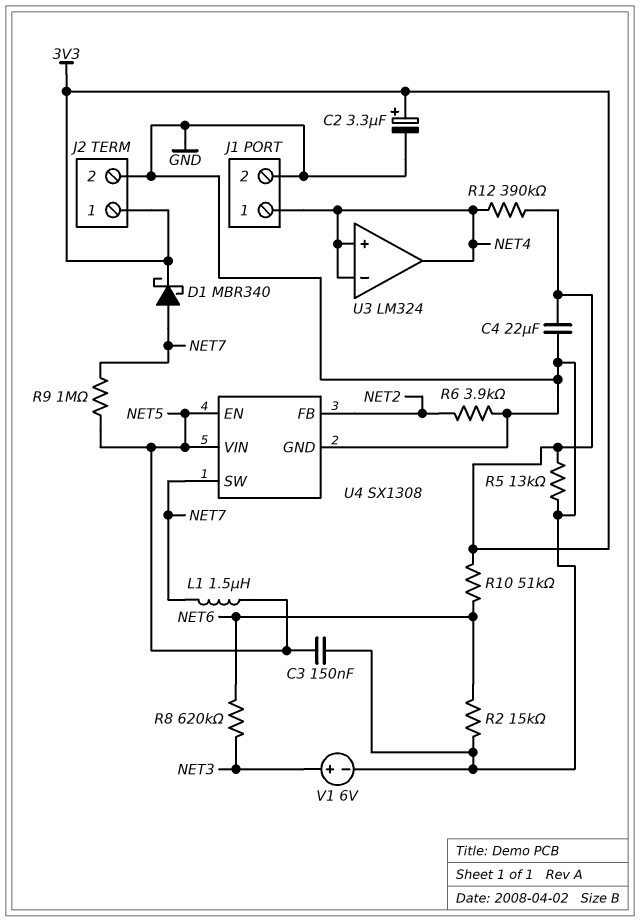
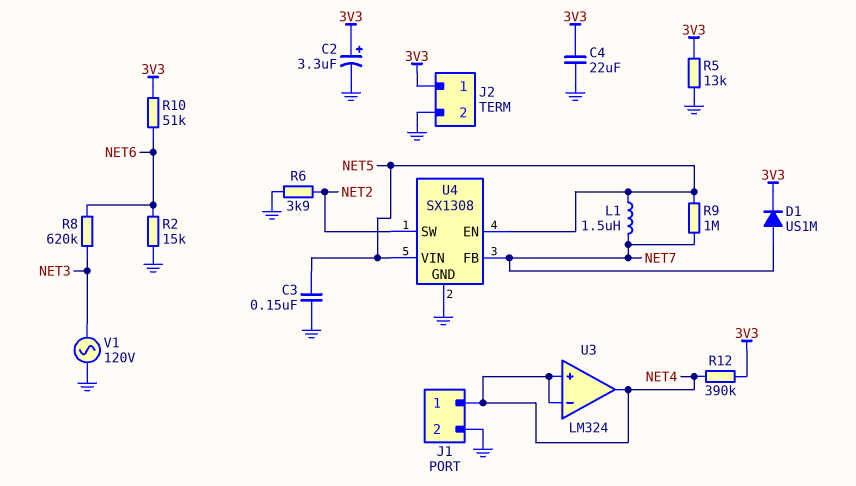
D1: schottky MBR340 (A NET7, K 3V3) -> diode US1M (A NET7, K 3V3)
U4 pin FB: NET2 -> NET7
U4 pin SW: NET7 -> NET2
V1: 6V (plus NET3, minus GND) -> AC 120V (GND, NET3)

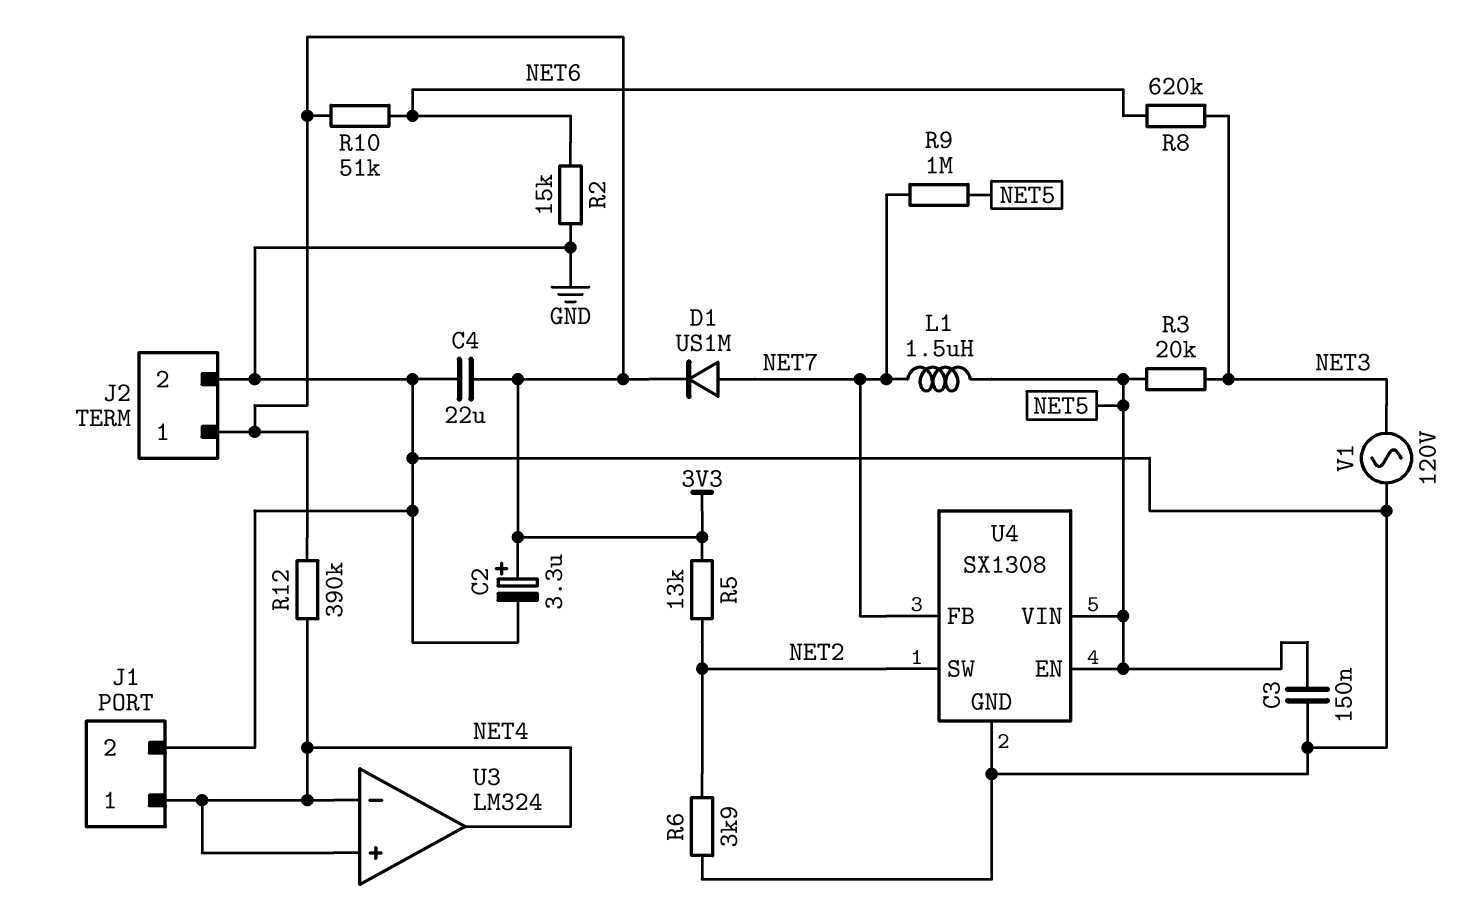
R3: none -> 20k (NET3, NET5)
R5: 13k (3V3, GND) -> 13k (3V3, NET2)

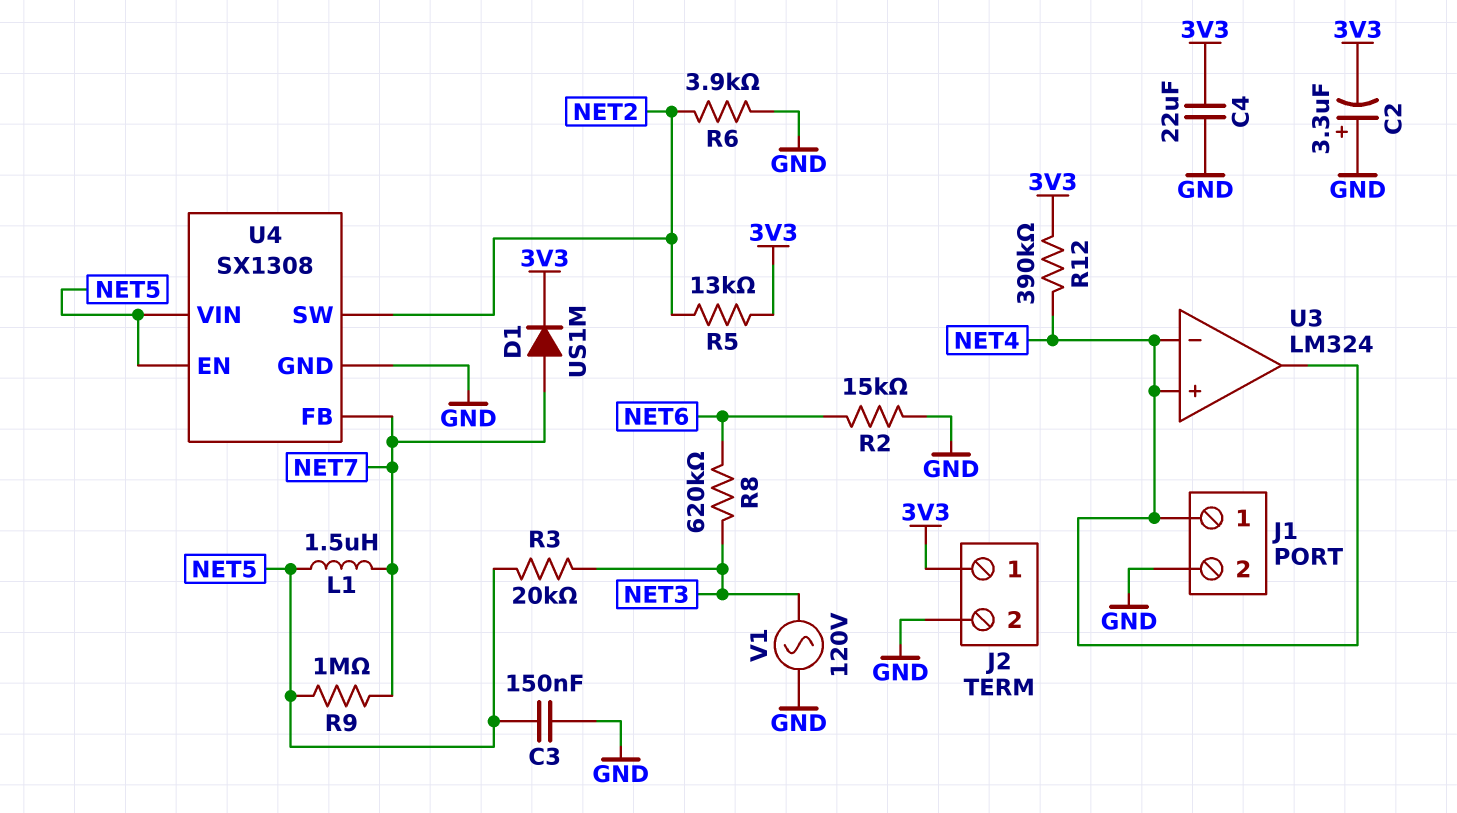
C2: 3.3uF (plus 3V3, minus GND) -> 3.3uF (plus GND, minus 3V3)
R10: 51k (3V3, NET6) -> none

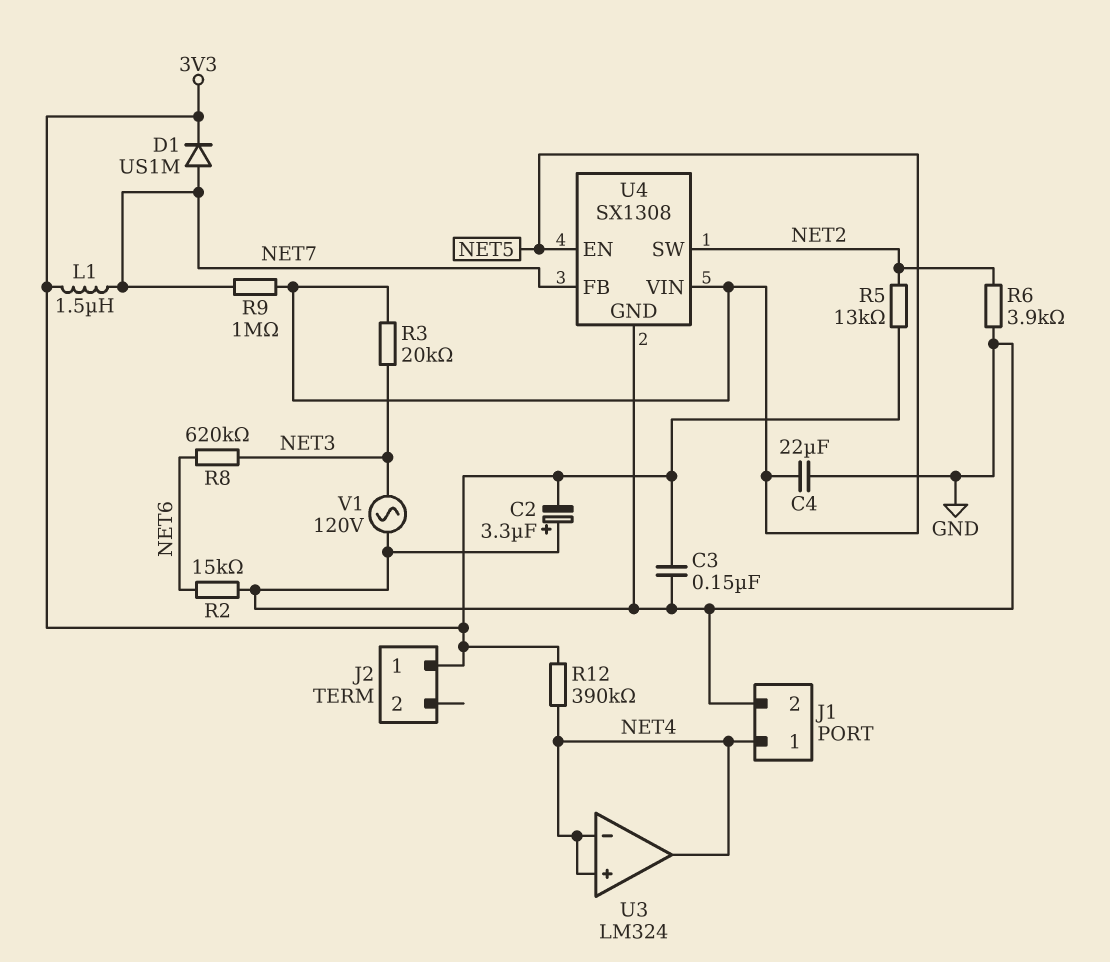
C3: 150nF (GND, NET5) -> 150nF (3V3, GND)
C4: 22uF (3V3, GND) -> 22uF (GND, NET5)
J2 pin 2: GND -> none
L1: 1.5uH (NET5, NET7) -> 1.5uH (3V3, NET7)

